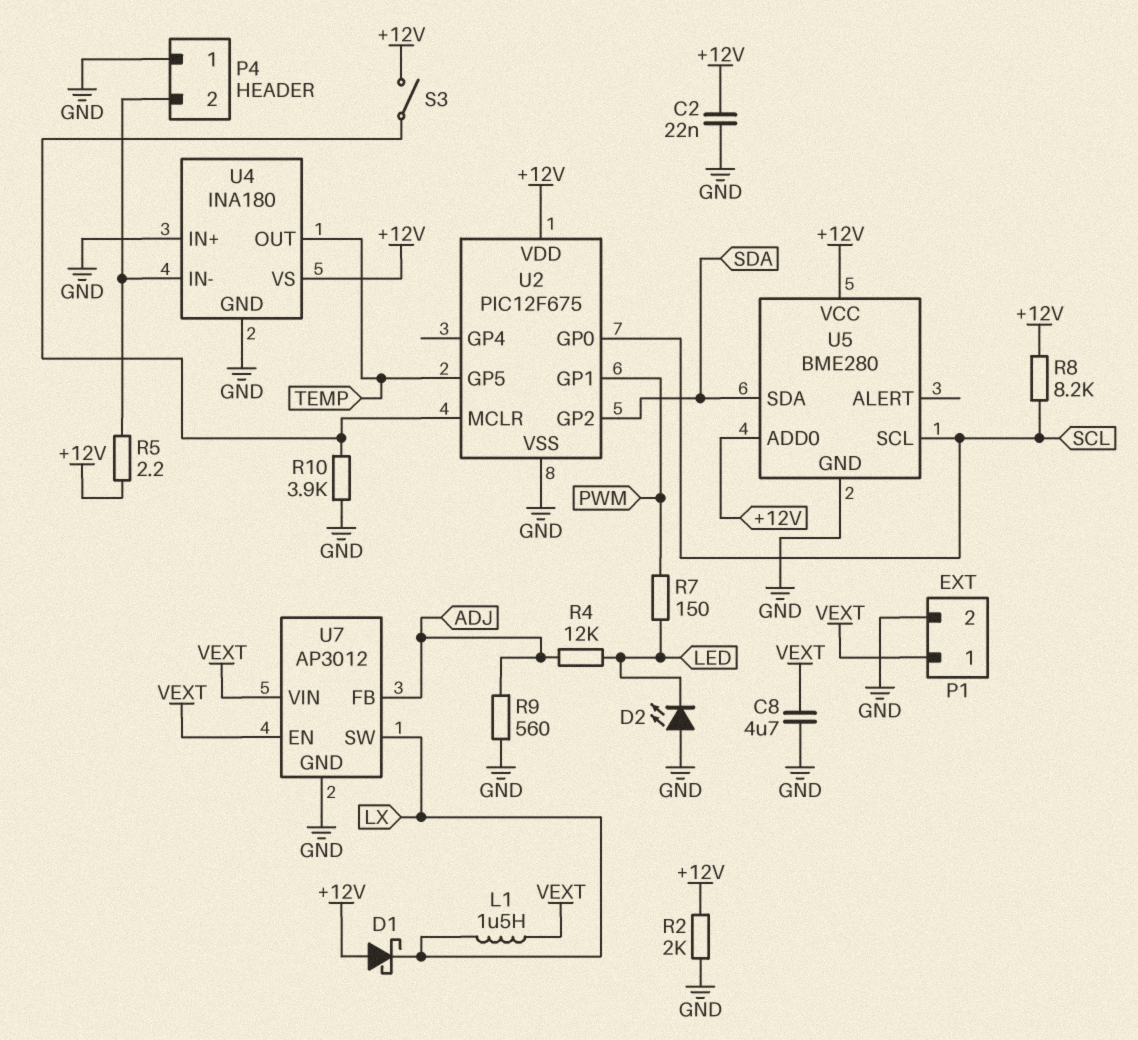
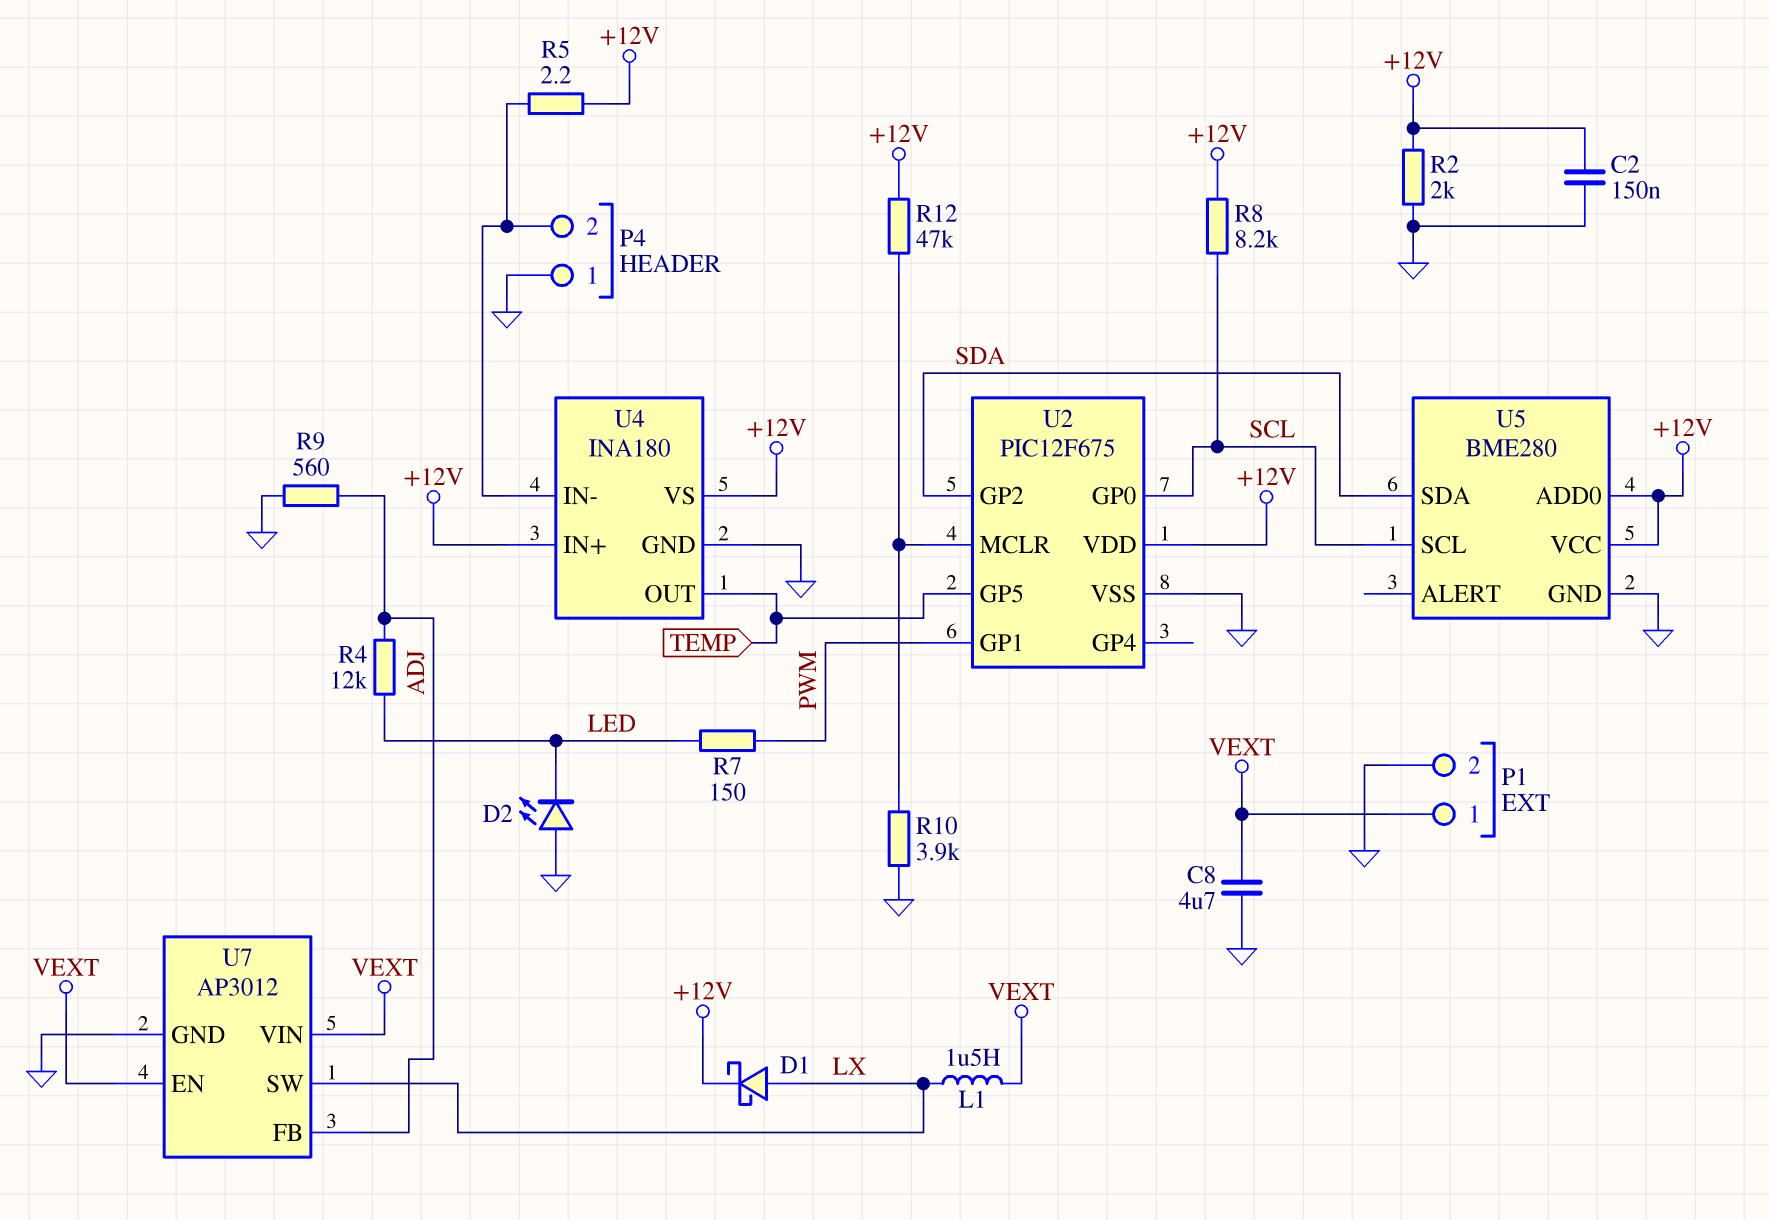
C2: 22nF (+12V, GND) -> 150nF (+12V, GND)
D1: schottky (A +12V, K LX) -> schottky (A LX, K +12V)
R12: none -> 47k (+12V, U2/MCLR)
S3: switch (+12V, U2/MCLR) -> none
U4 pin IN+: GND -> +12V

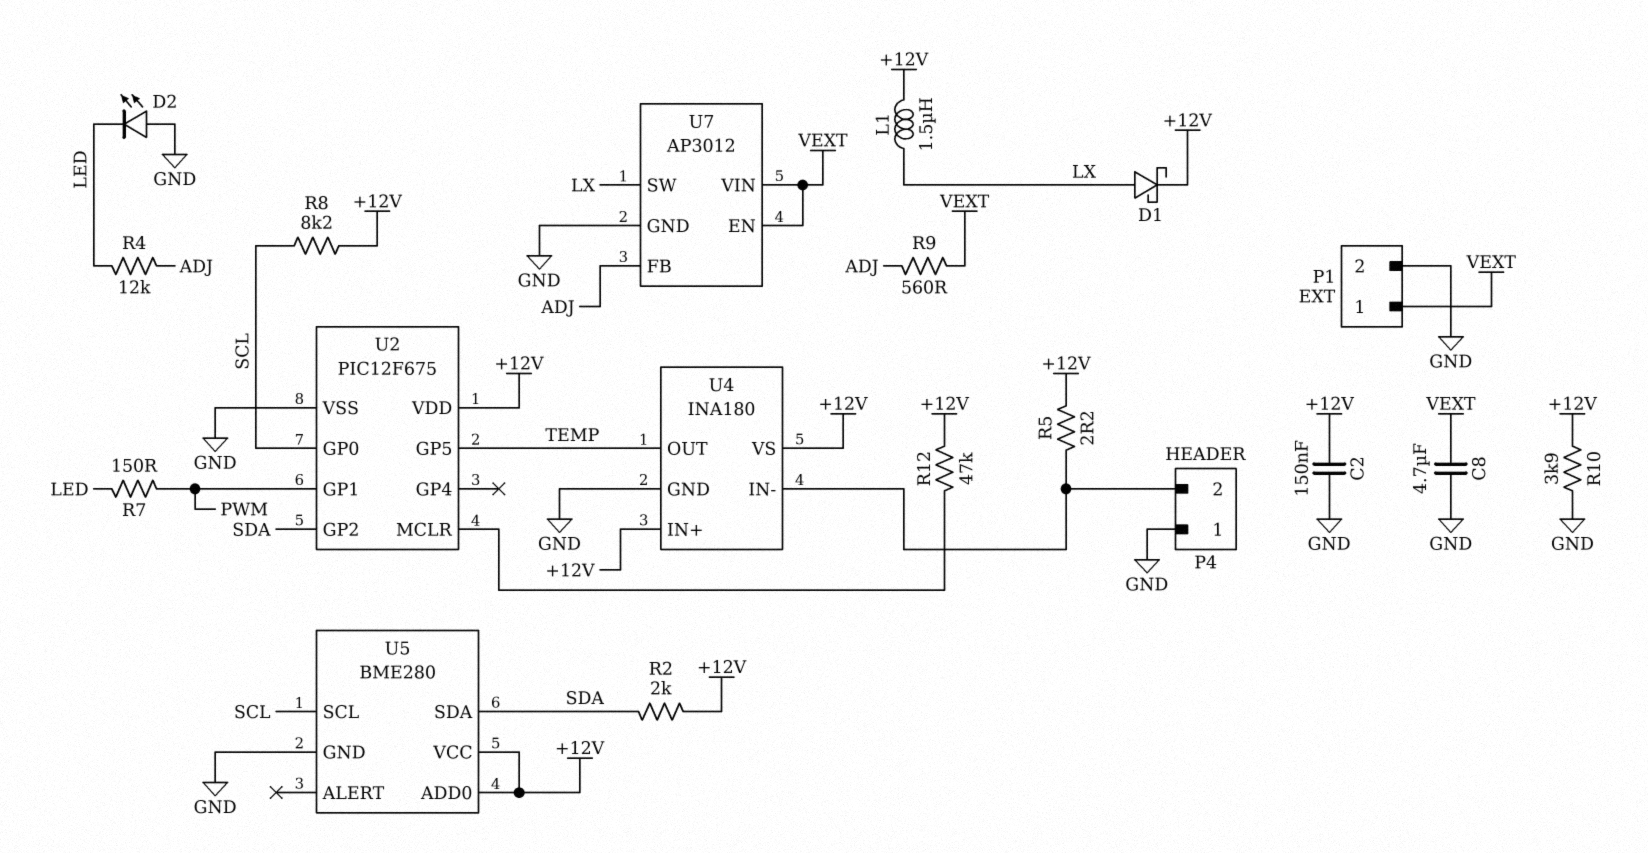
L1: 1.5uH (LX, VEXT) -> 1.5uH (+12V, LX)
R2: 2k (+12V, GND) -> 2k (+12V, SDA)
R9: 560 (ADJ, GND) -> 560 (ADJ, VEXT)
R10: 3.9k (GND, U2/MCLR) -> 3.9k (+12V, GND)

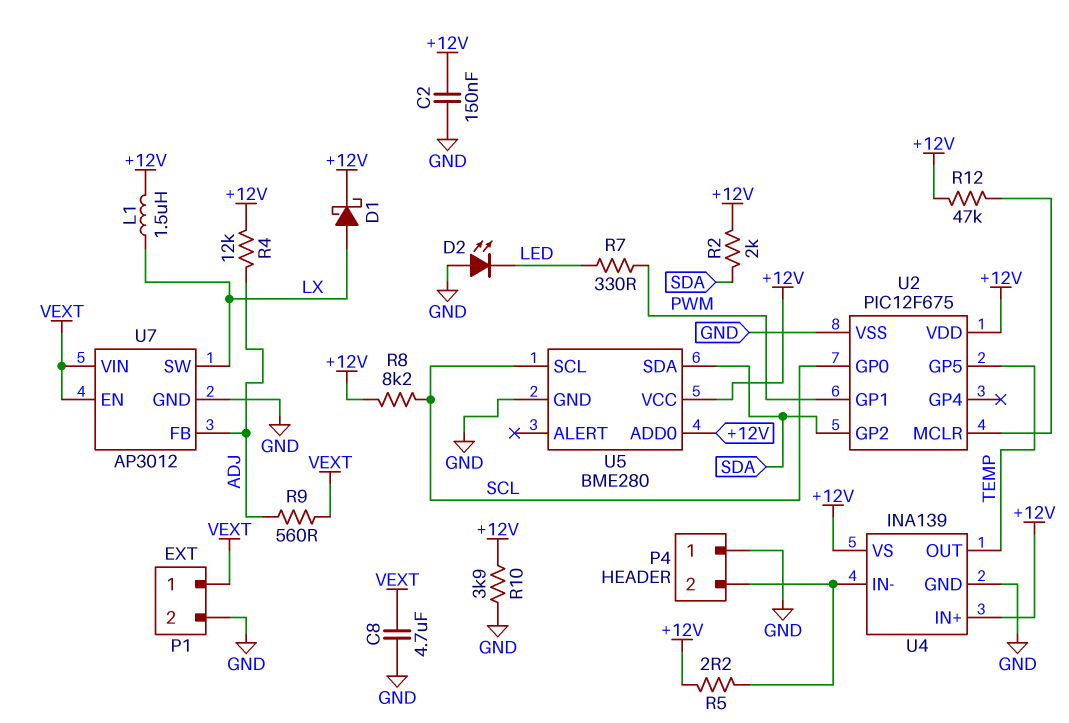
R4: 12k (ADJ, LED) -> 12k (+12V, ADJ)
R7: 150 (LED, PWM) -> 330 (LED, PWM)
U4: INA180 -> INA139

